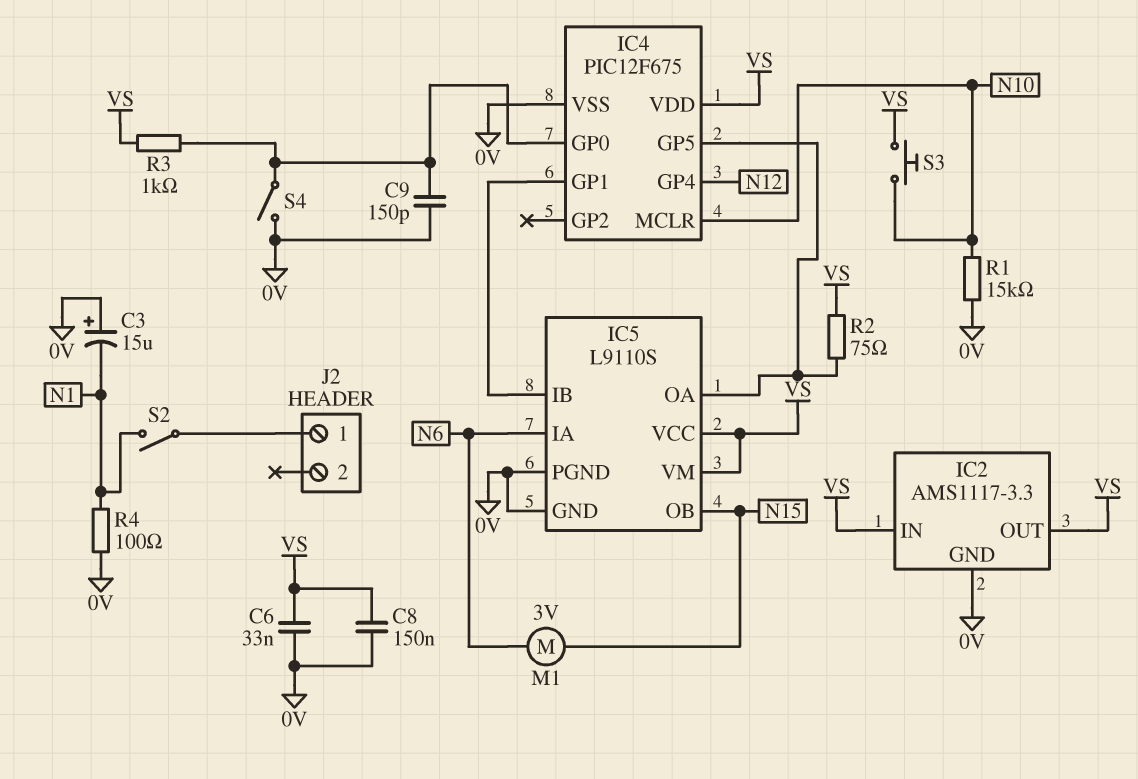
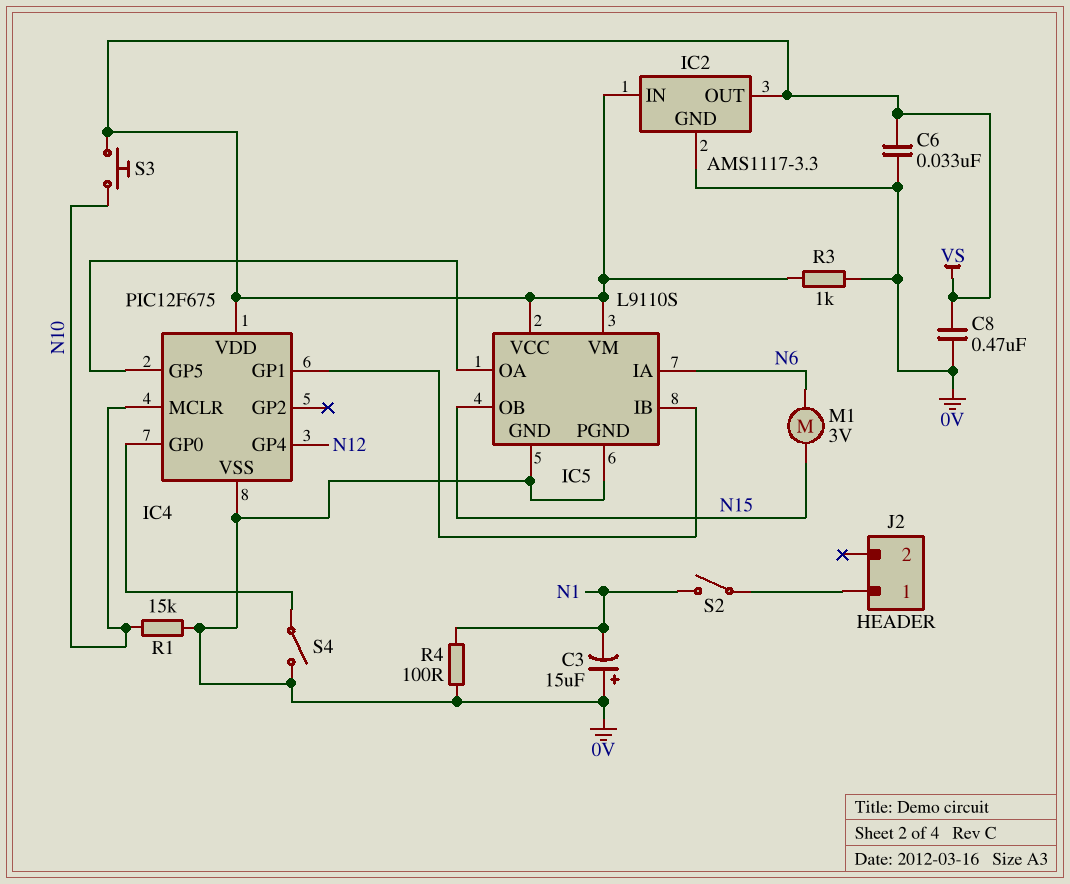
C8: 150nF (0V, VS) -> 470nF (0V, VS)
C9: 150pF (0V, IC4/GP0) -> none
R2: 75 (IC4/GP5, VS) -> none
R3: 1k (IC4/GP0, VS) -> 1k (0V, VS)

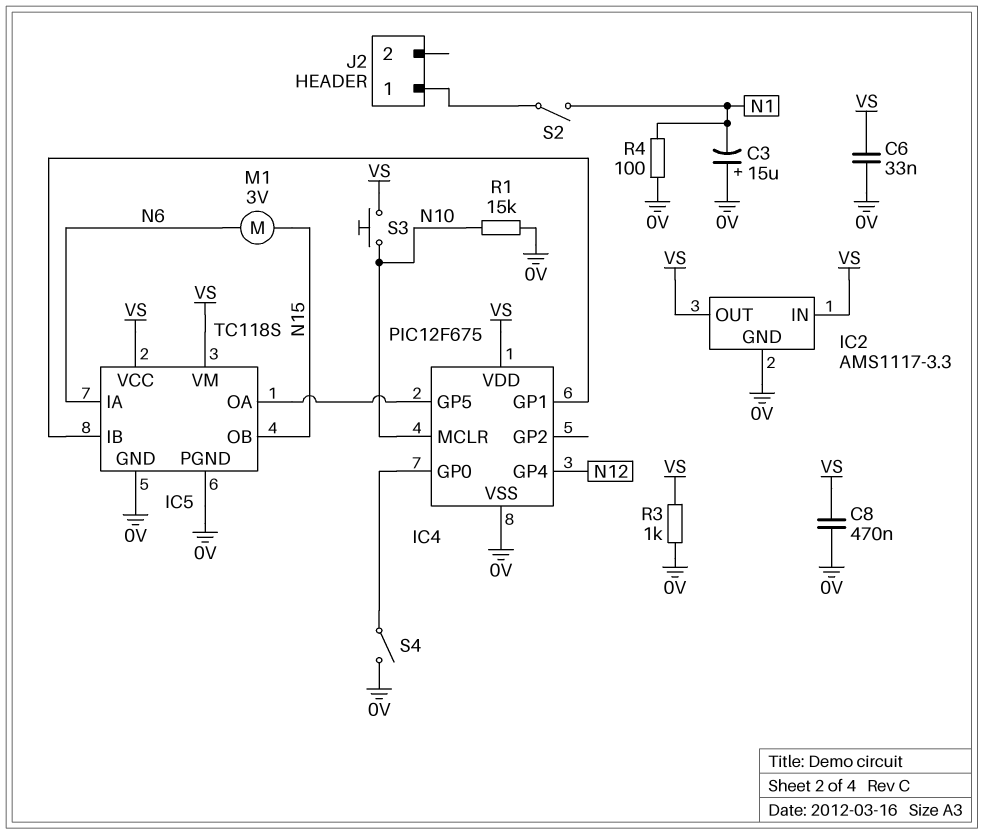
IC5: L9110S -> TC118S

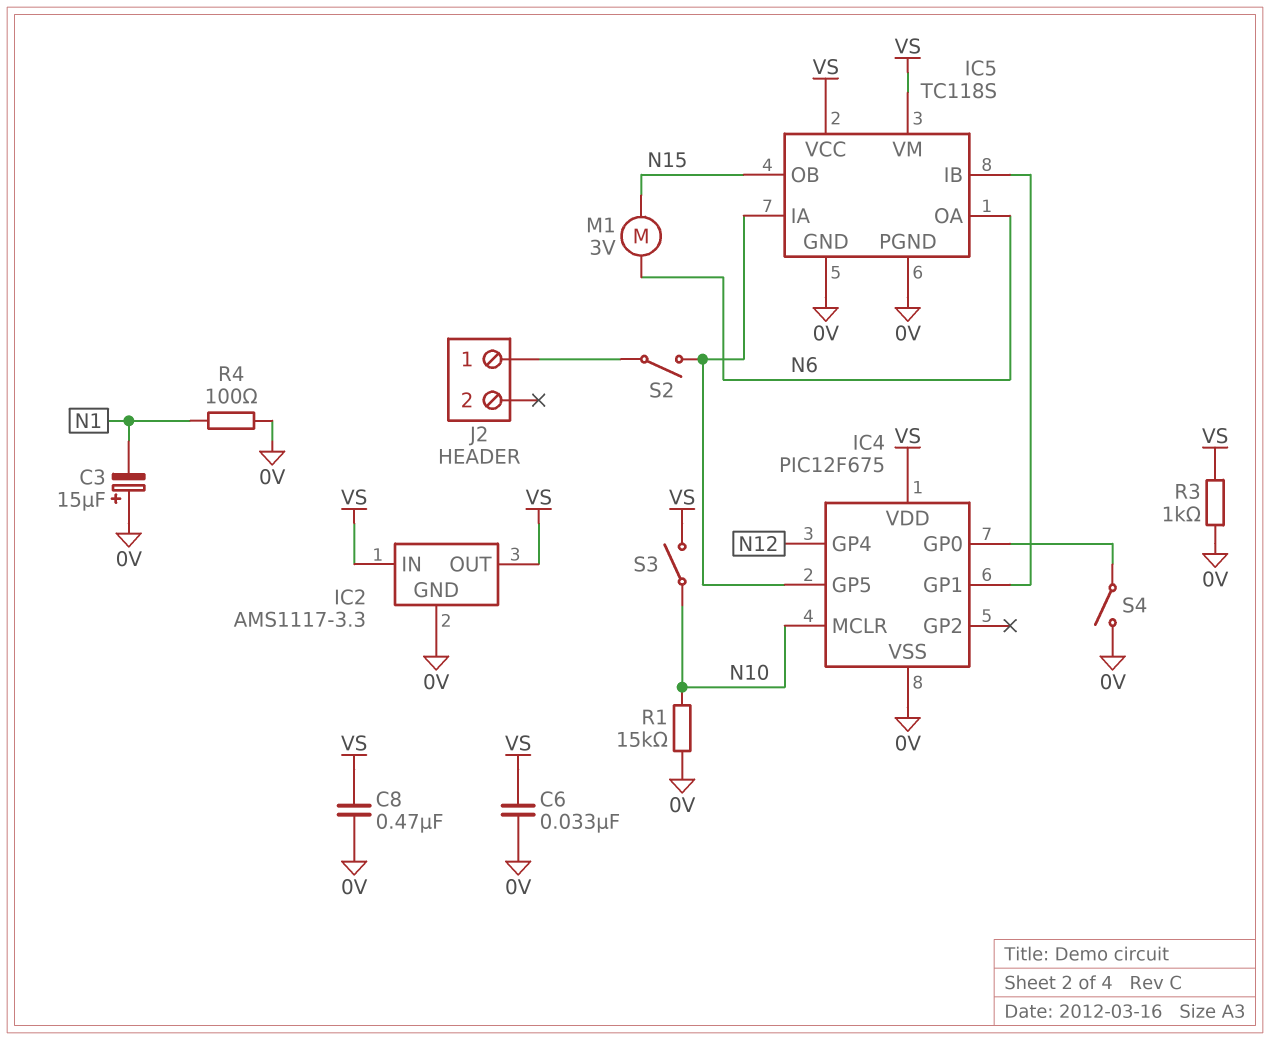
IC5 pin IA: N6 -> IC4/GP5
IC5 pin OA: IC4/GP5 -> N6
S2: switch (J2/1, N1) -> switch (IC4/GP5, J2/1)
S3: button (N10, VS) -> switch (N10, VS)

